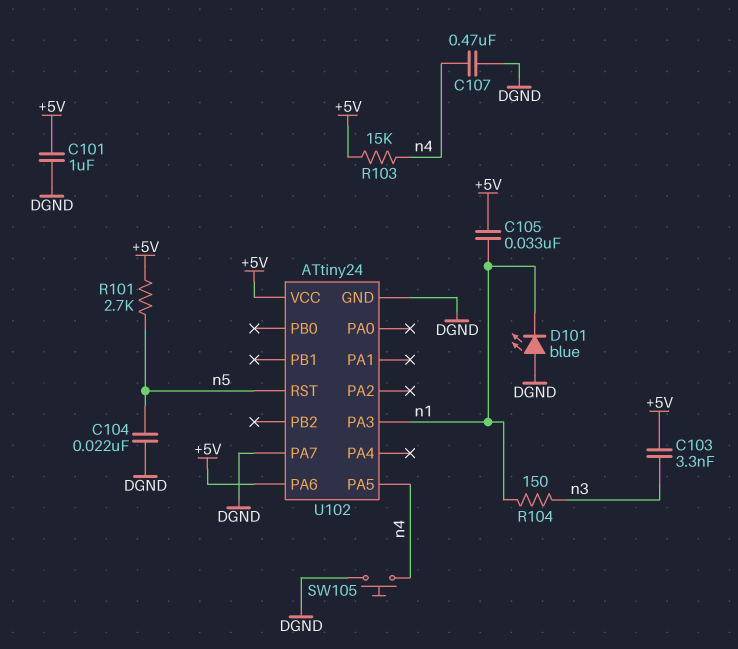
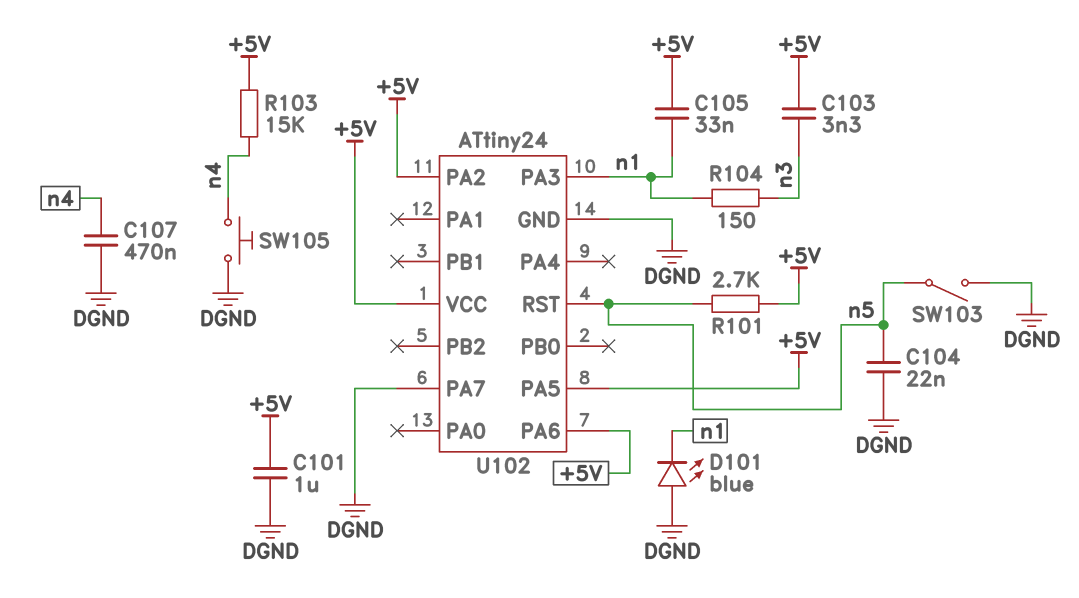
SW103: none -> switch (DGND, n5)
U102 pin PA2: none -> +5V
U102 pin PA5: n4 -> +5V

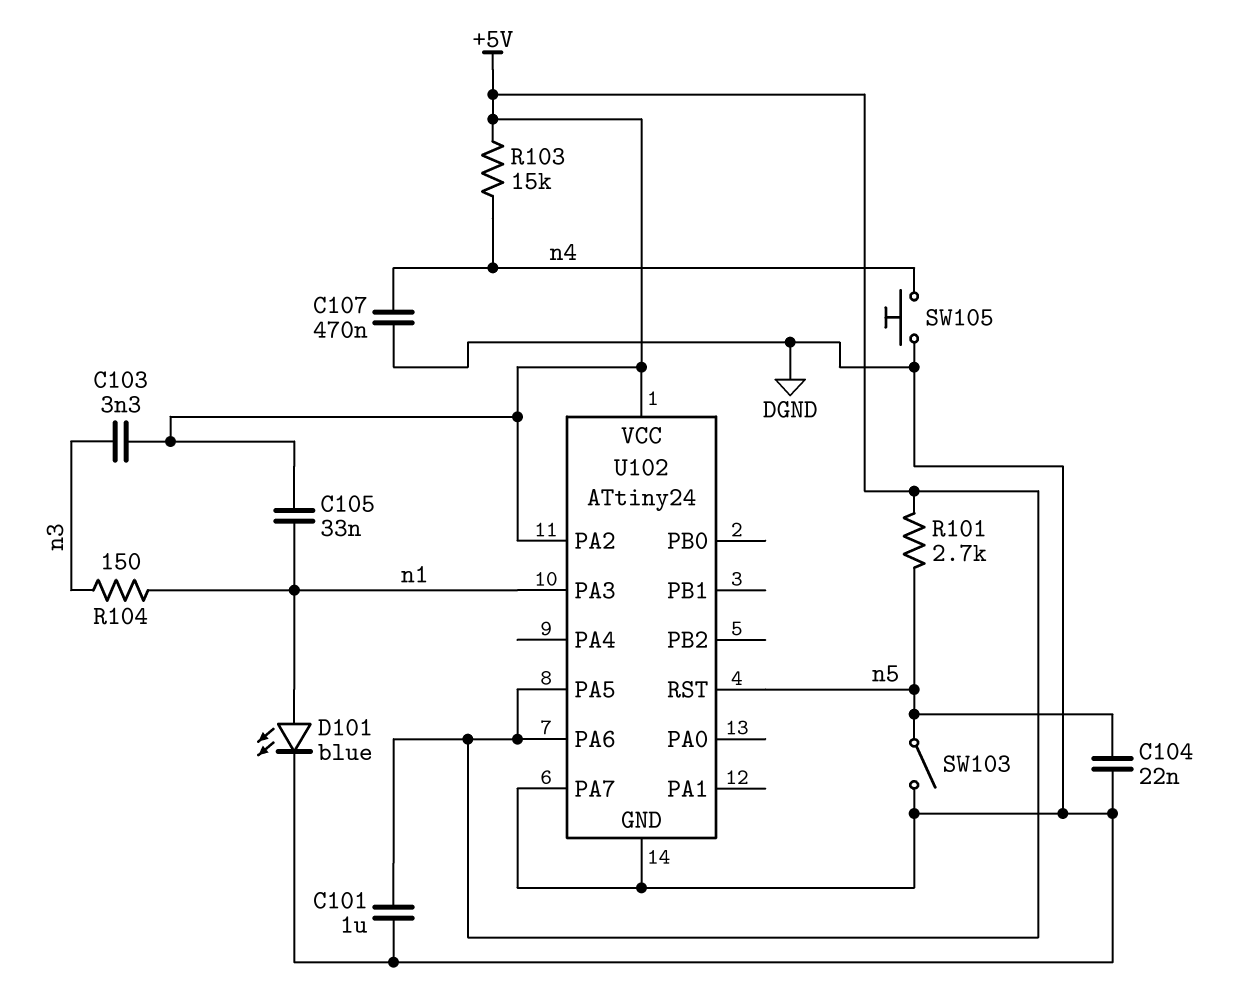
D101: LED blue (A DGND, K n1) -> LED blue (A n1, K DGND)

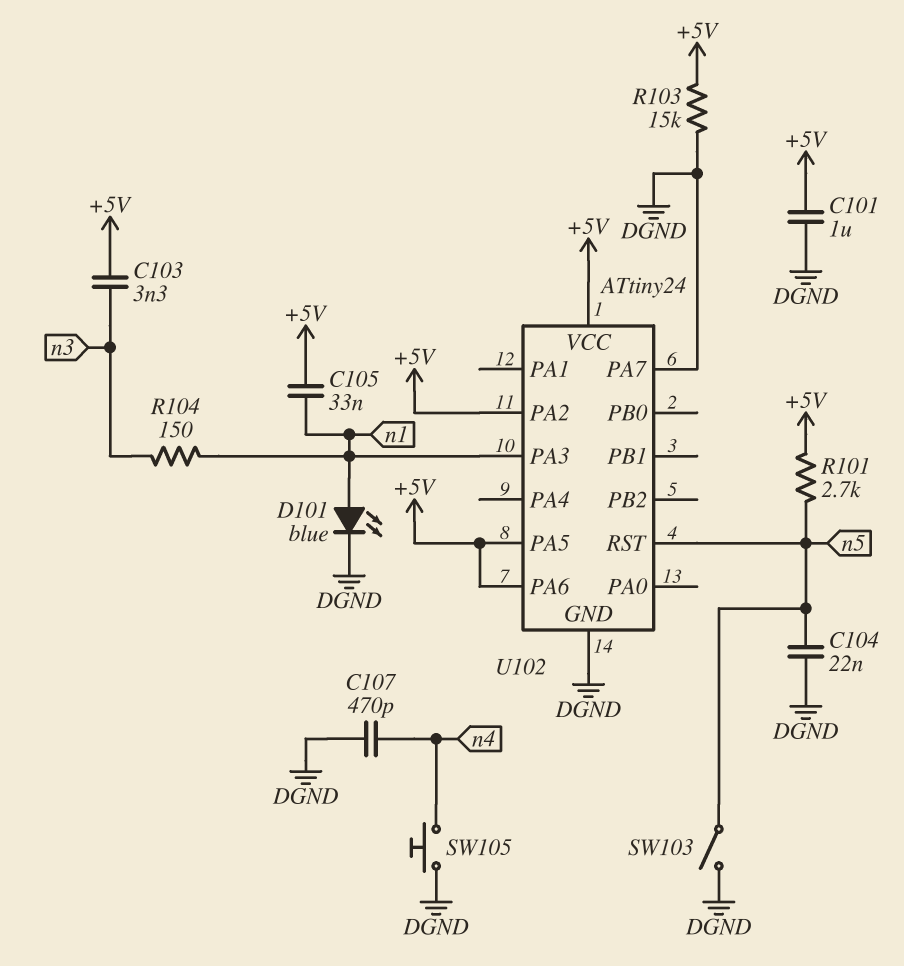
C107: 470nF (DGND, n4) -> 470pF (DGND, n4)
R103: 15k (+5V, n4) -> 15k (+5V, DGND)

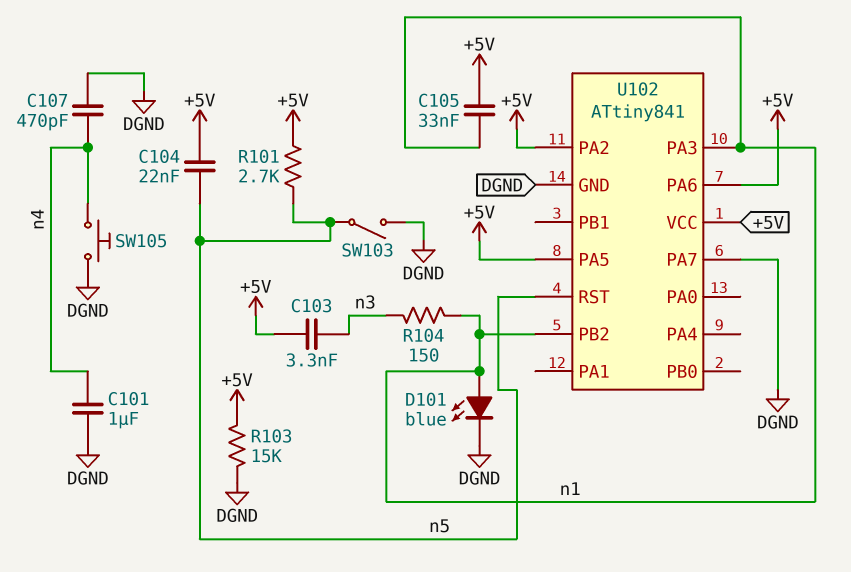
C101: 1uF (+5V, DGND) -> 1uF (DGND, n4)
C104: 22nF (DGND, n5) -> 22nF (+5V, n5)
U102: ATtiny24 -> ATtiny841
U102 pin PB2: none -> n1

